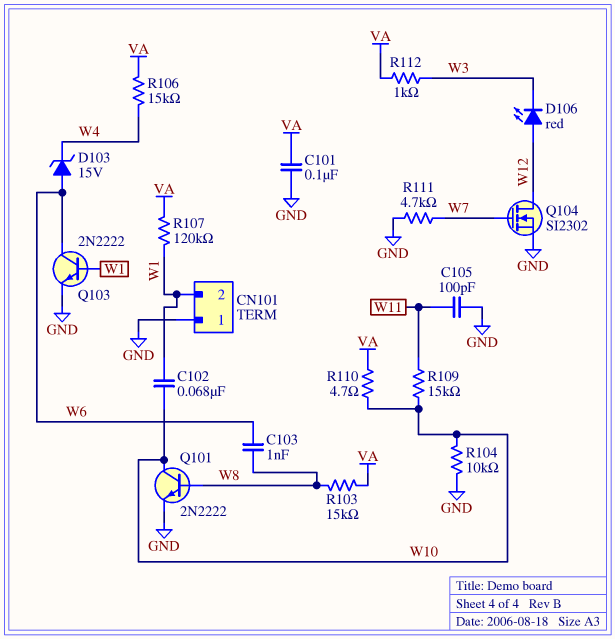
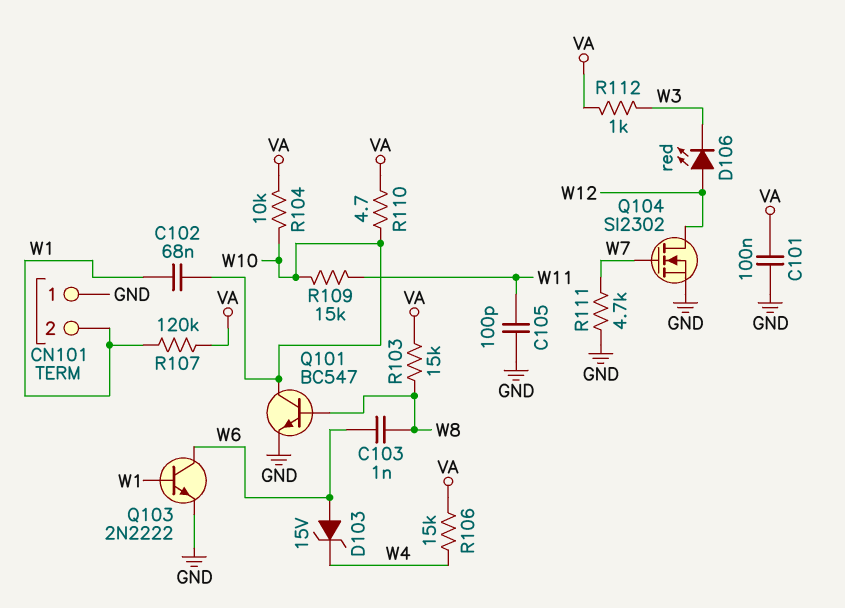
Q101: NPN 2N2222 (B W8, C W10, E GND) -> NPN BC547 (B W8, C W10, E GND)
R104: 10k (GND, W10) -> 10k (VA, W10)

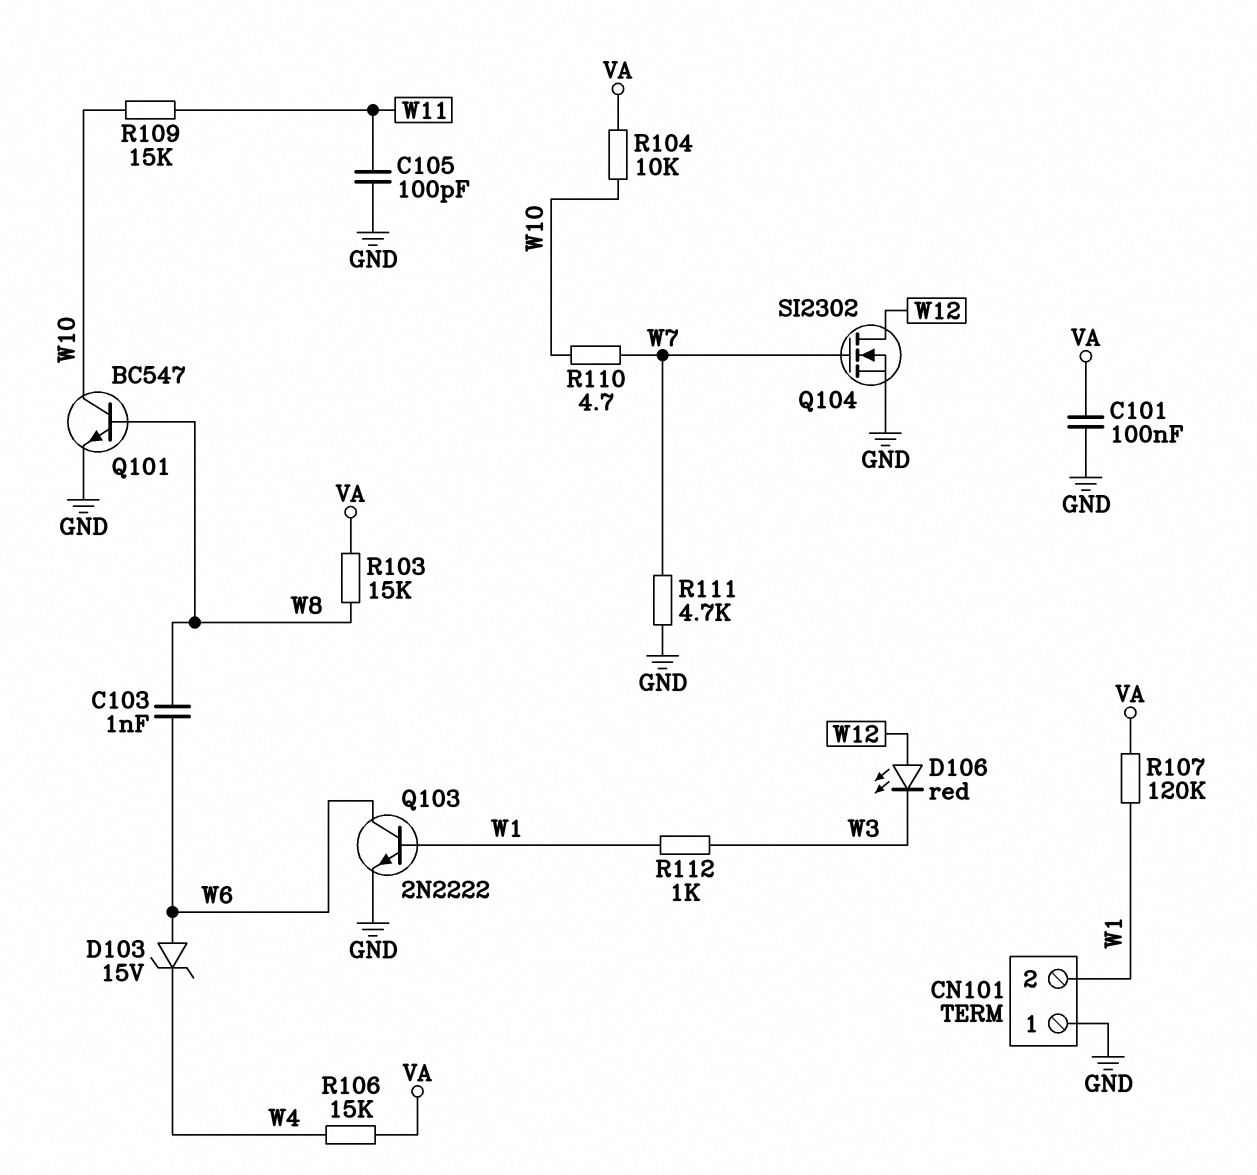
C102: 68nF (W1, W10) -> none
R110: 4.7 (VA, W10) -> 4.7 (W7, W10)
R112: 1k (VA, W3) -> 1k (W1, W3)

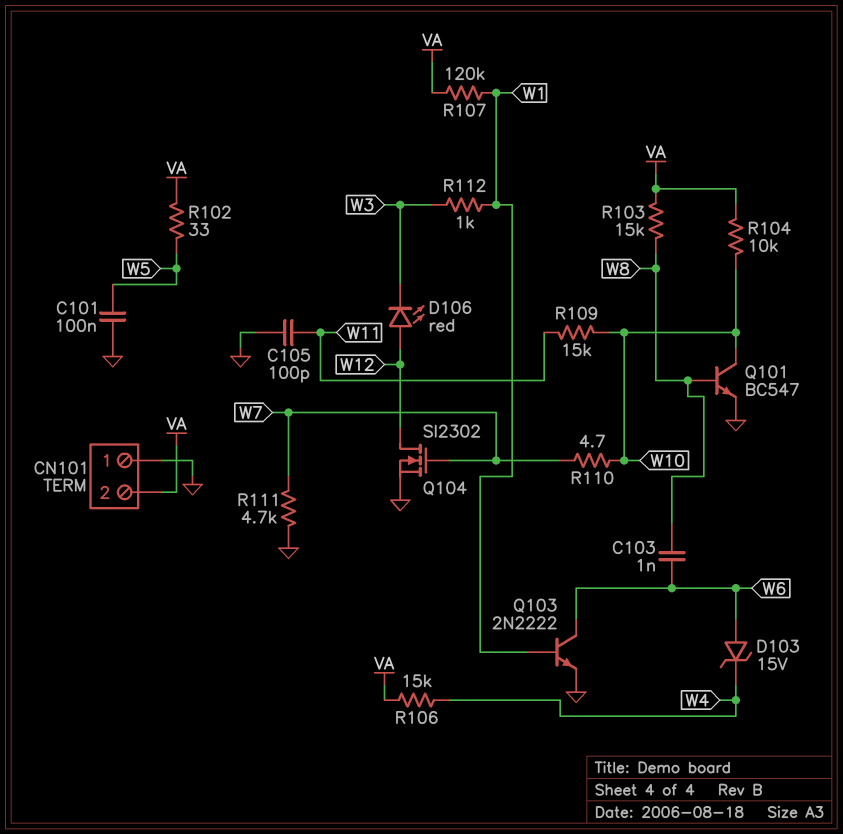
C101: 100nF (GND, VA) -> 100nF (GND, W5)
CN101 pin 2: W1 -> VA
R102: none -> 33 (VA, W5)

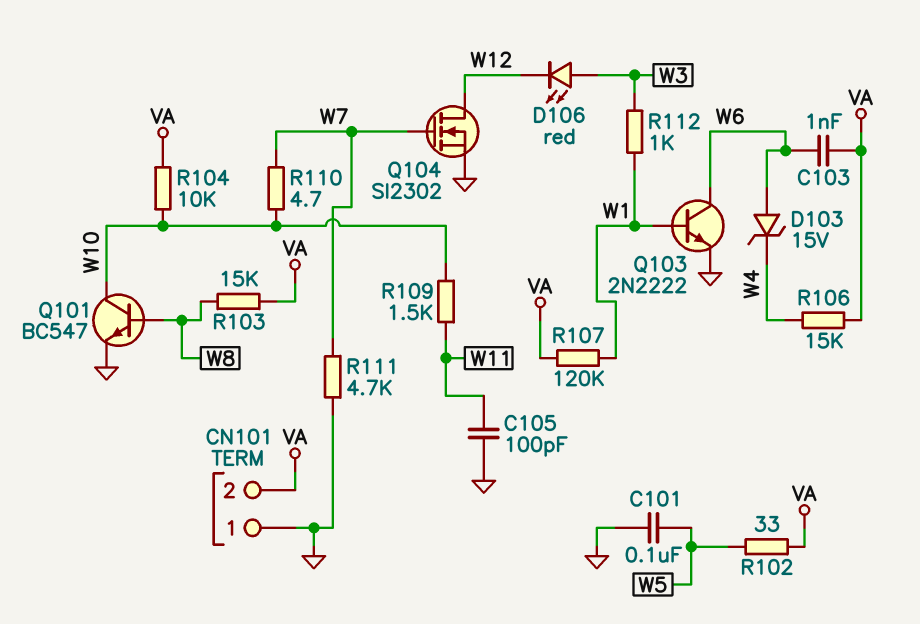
C103: 1nF (W6, W8) -> 1nF (VA, W6)
D106: LED red (A W12, K W3) -> LED red (A W3, K W12)
R109: 15k (W10, W11) -> 1.5k (W10, W11)

